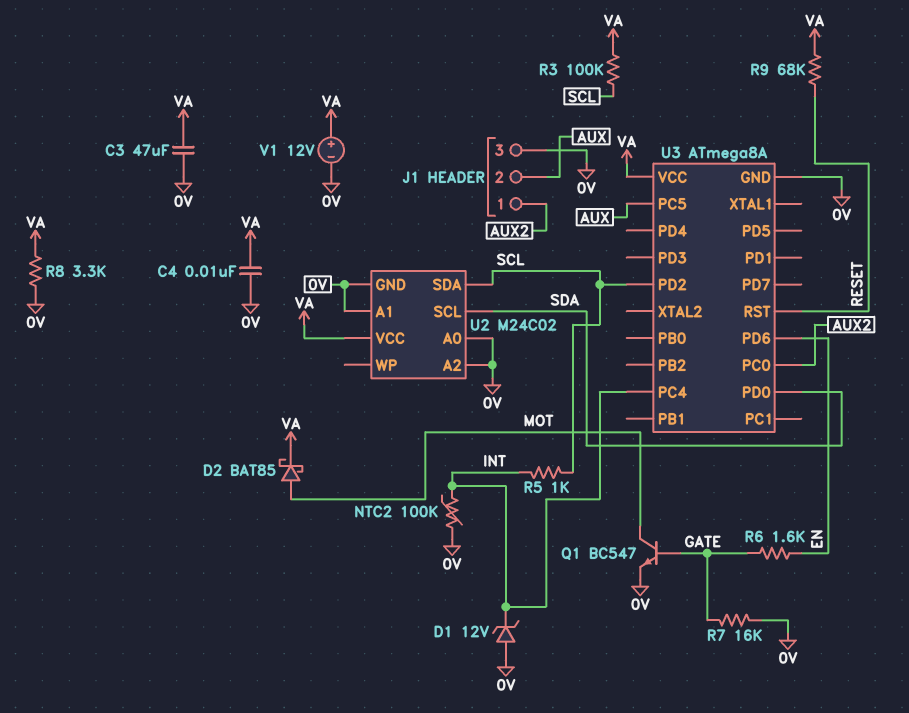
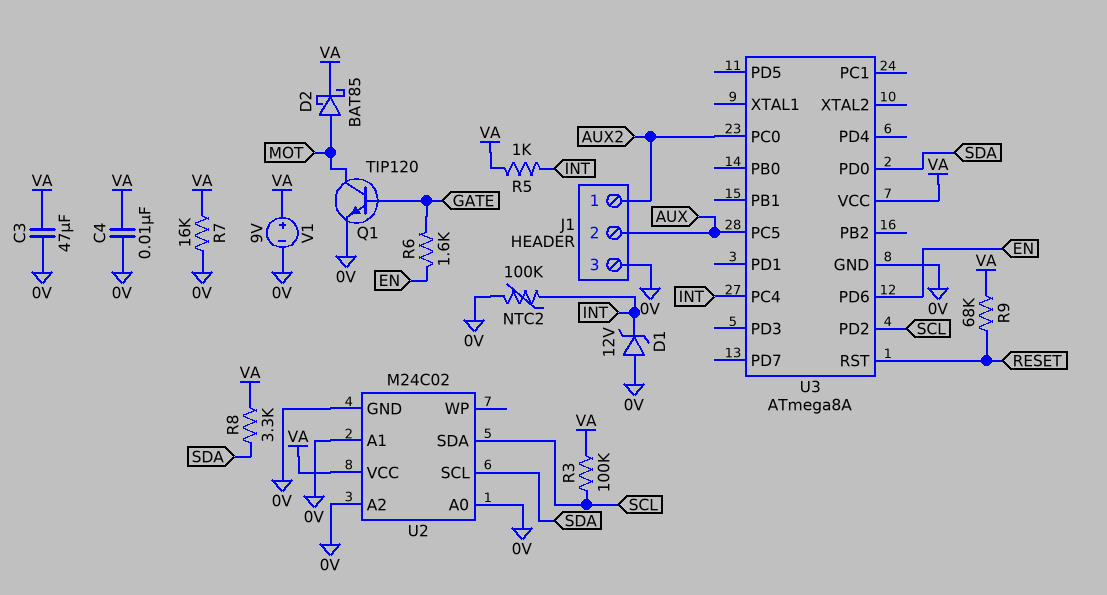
Q1: NPN BC547 (B GATE, C MOT, E 0V) -> NPN TIP120 (B GATE, C MOT, E 0V)
R5: 1k (INT, SCL) -> 1k (INT, VA)
R7: 16k (0V, GATE) -> 16k (0V, VA)
R8: 3.3k (0V, VA) -> 3.3k (SDA, VA)
V1: 12V (plus VA, minus 0V) -> 9V (plus VA, minus 0V)

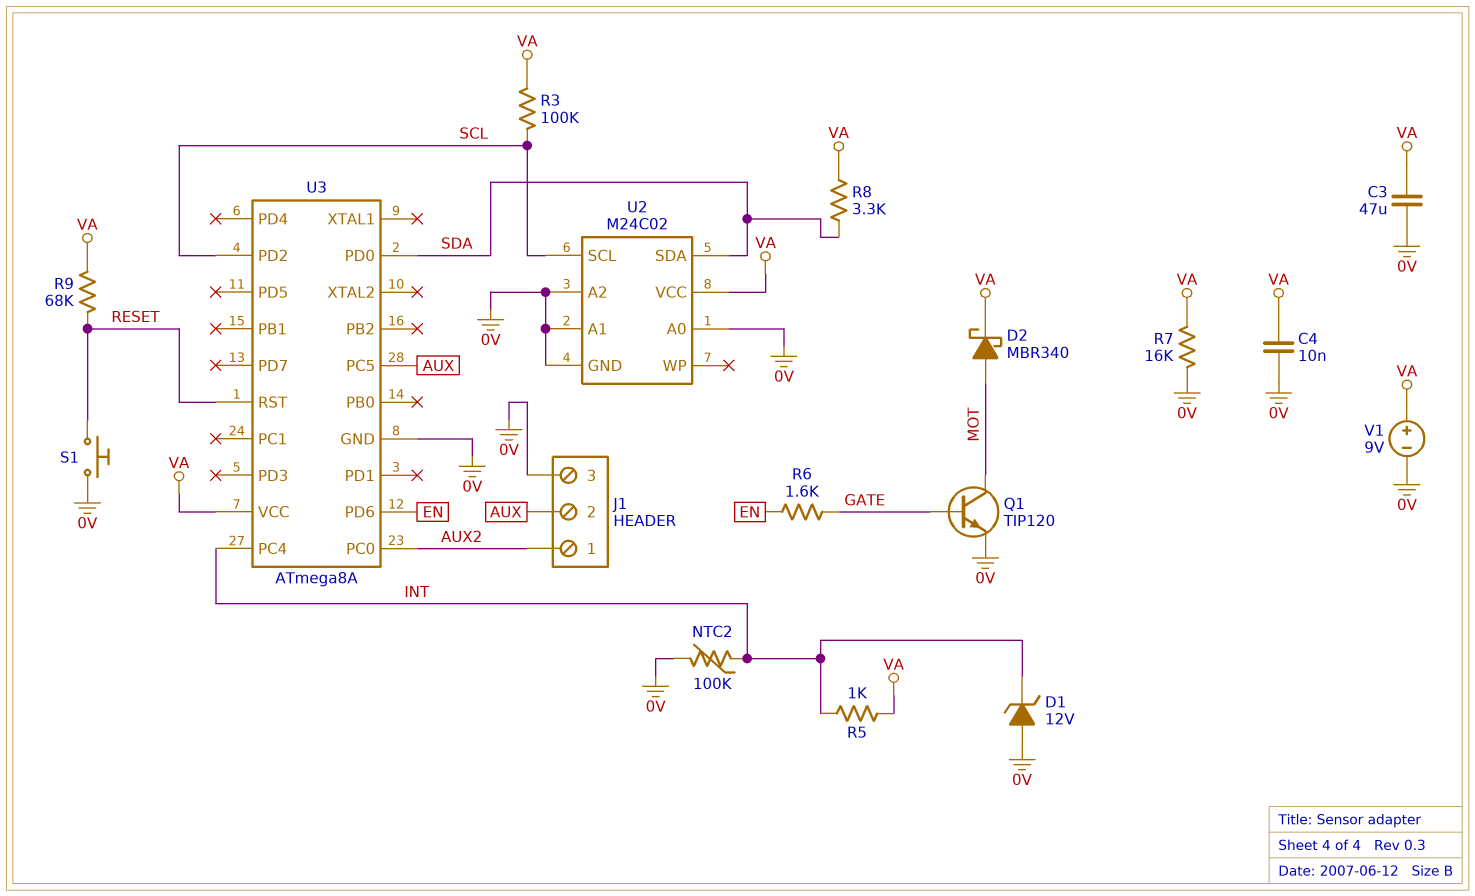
D2: schottky BAT85 (A MOT, K VA) -> schottky MBR340 (A MOT, K VA)
S1: none -> button (0V, RESET)
U2 pin SCL: SDA -> SCL
U2 pin SDA: SCL -> SDA

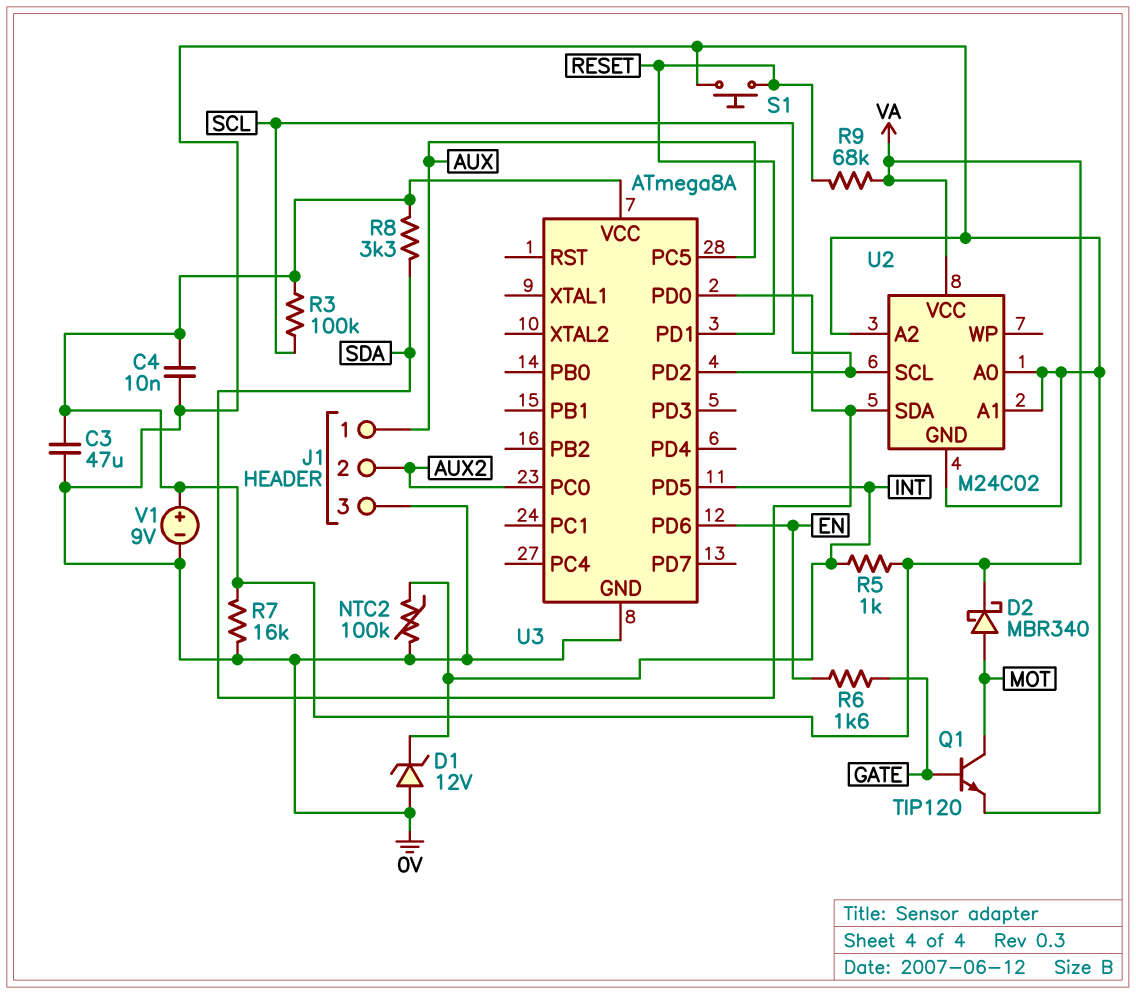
J1 pin 1: AUX2 -> AUX
J1 pin 2: AUX -> AUX2
U3 pin PC4: INT -> none
U3 pin PD1: none -> RESET
U3 pin PD5: none -> INT
U3 pin RST: RESET -> none

